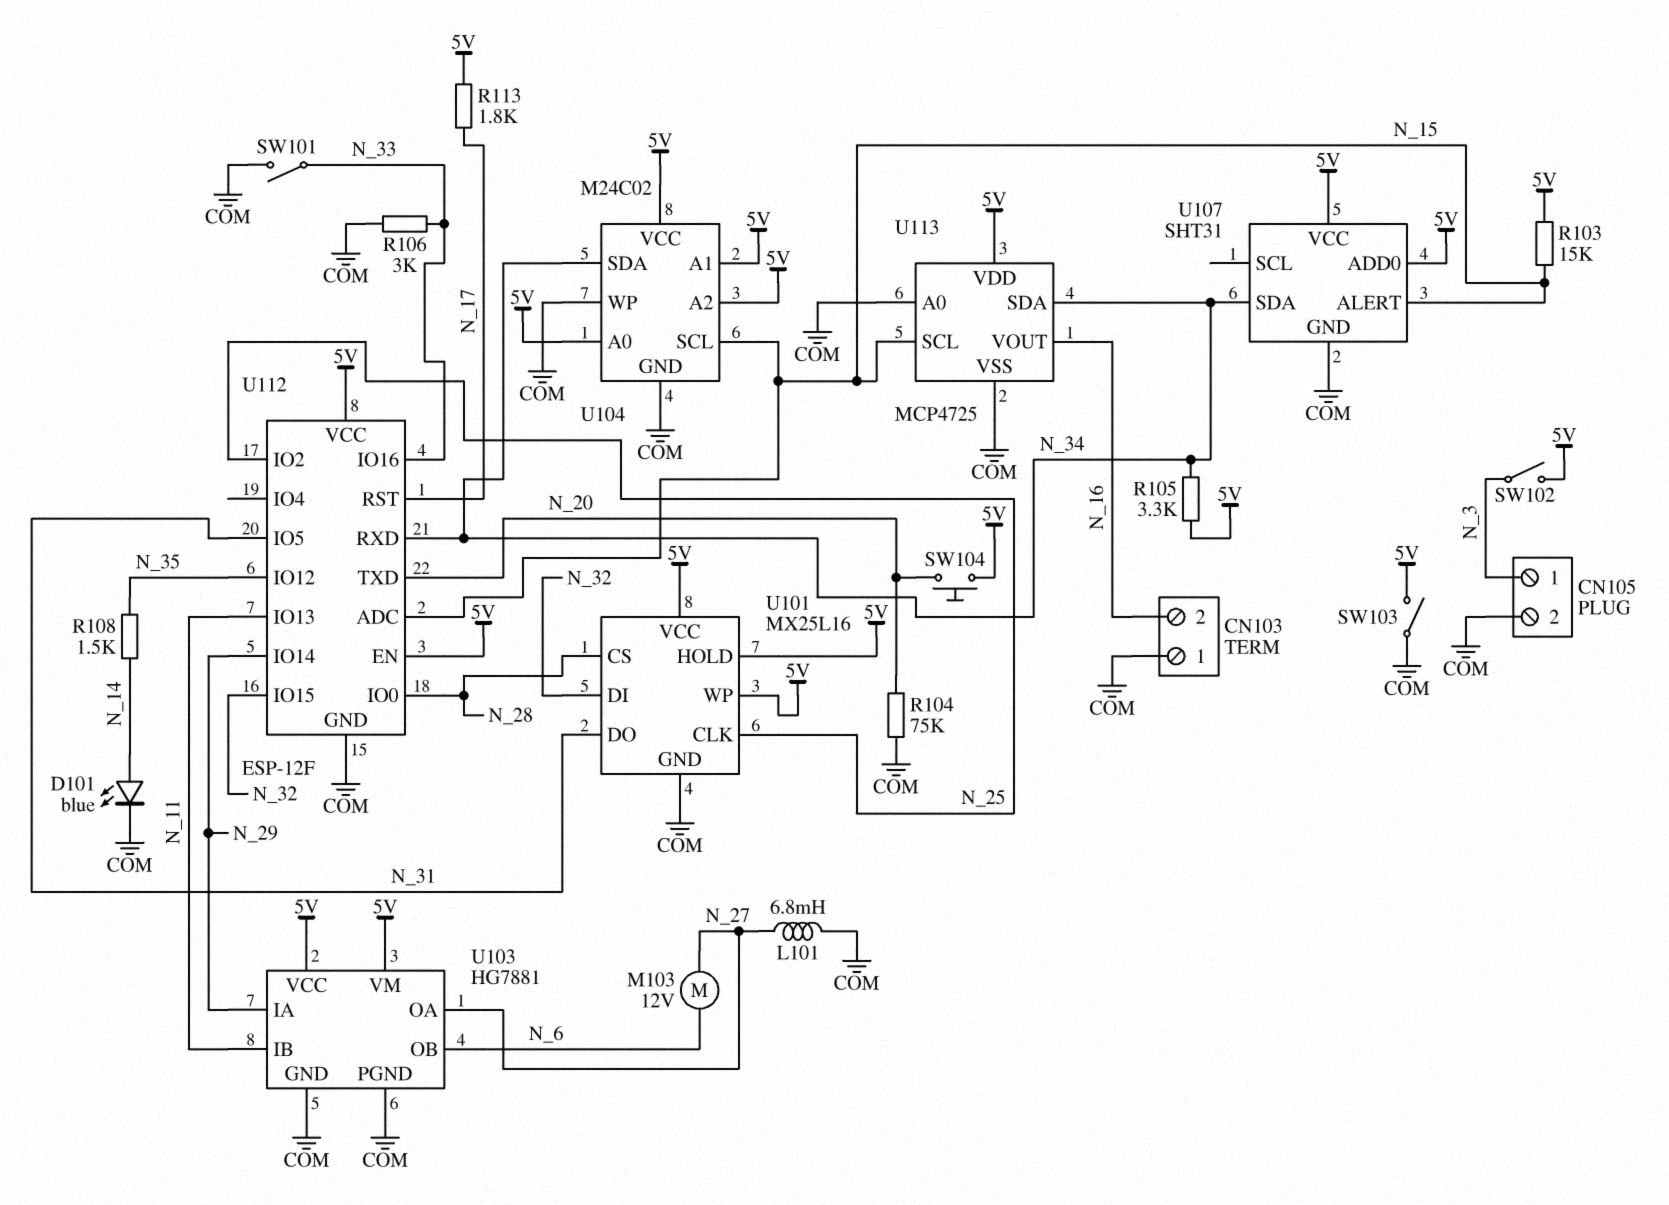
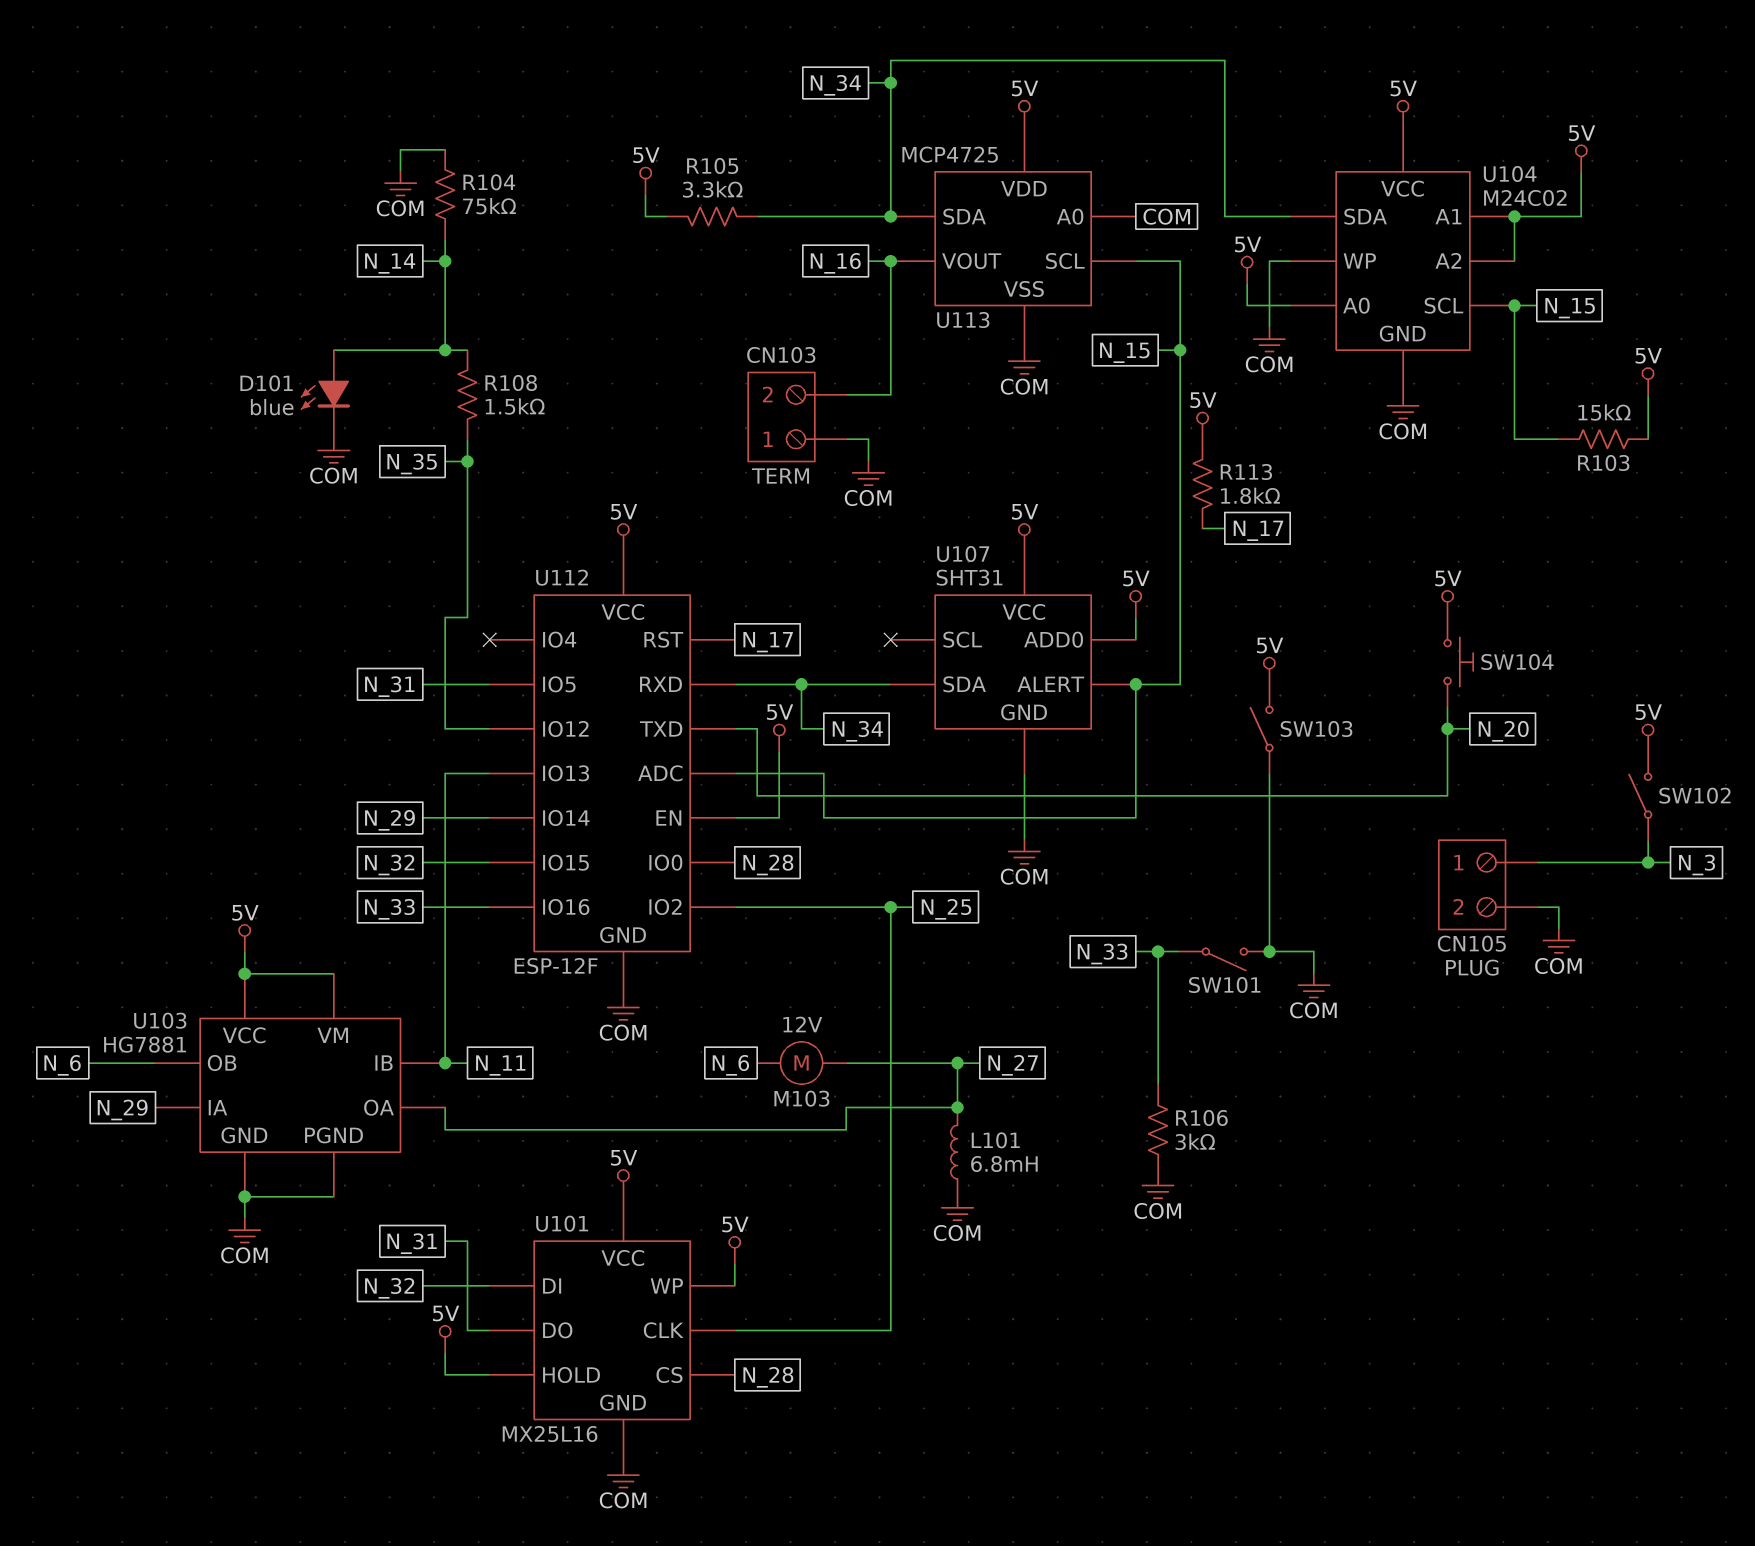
R104: 75k (COM, N_20) -> 75k (COM, N_14)

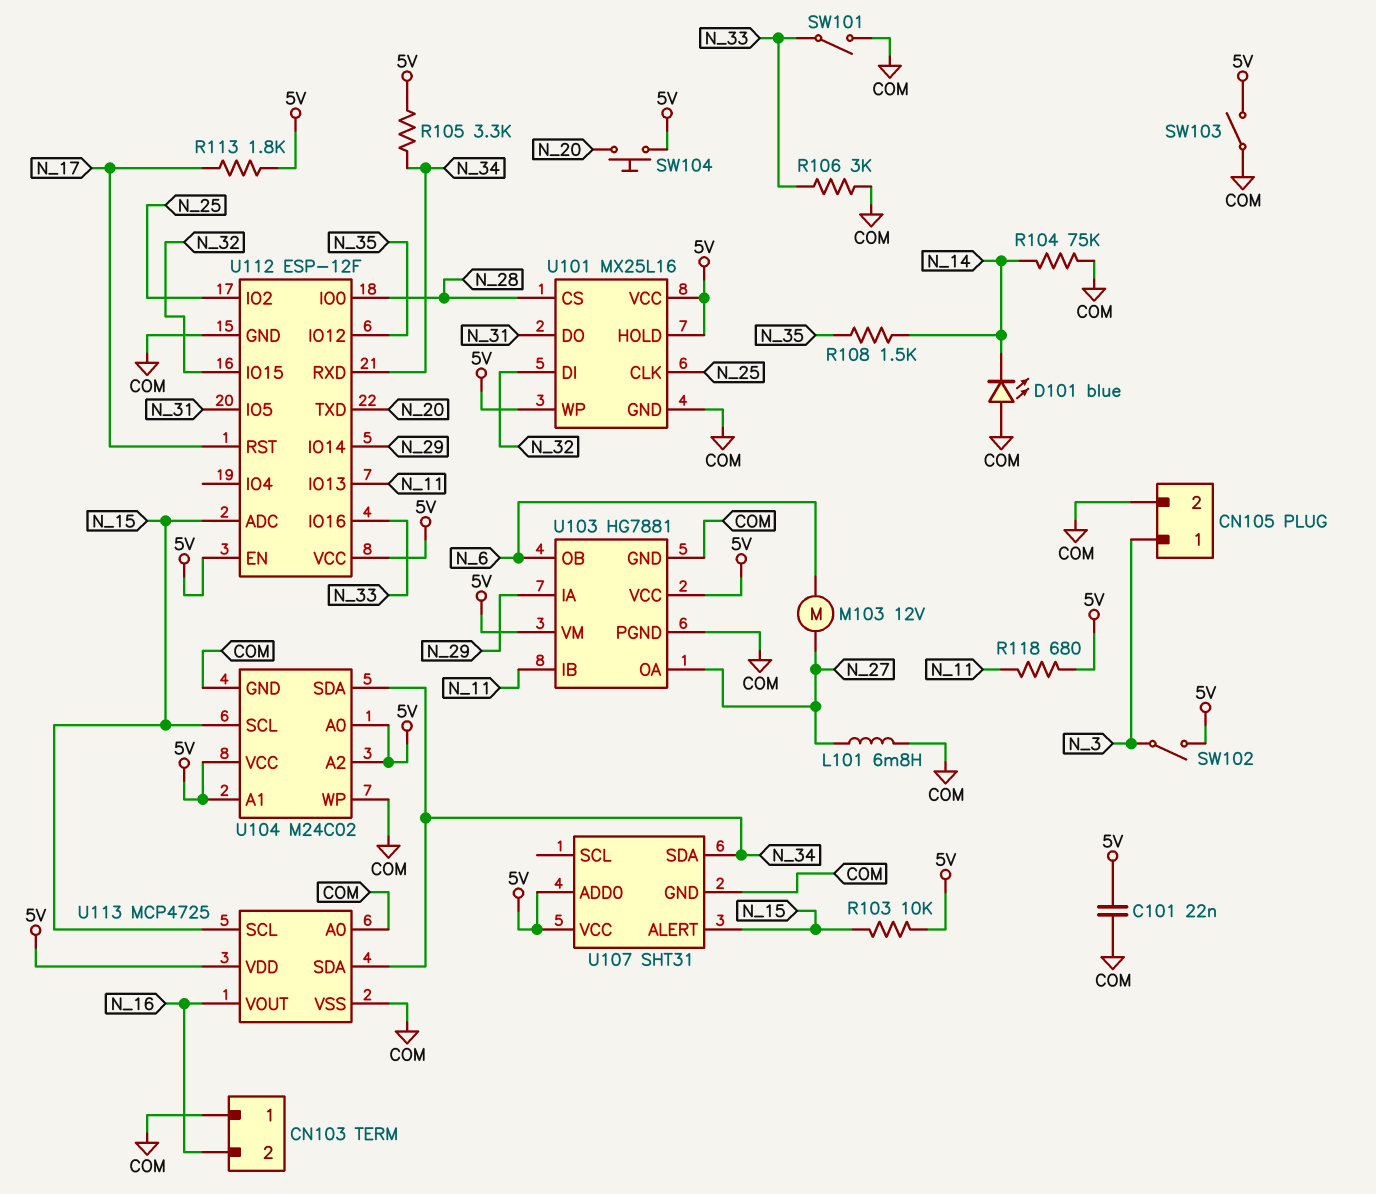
C101: none -> 22nF (5V, COM)
D101: LED blue (A N_14, K COM) -> LED blue (A COM, K N_14)
R103: 15k (5V, N_15) -> 10k (5V, N_15)
R118: none -> 680 (5V, N_11)

